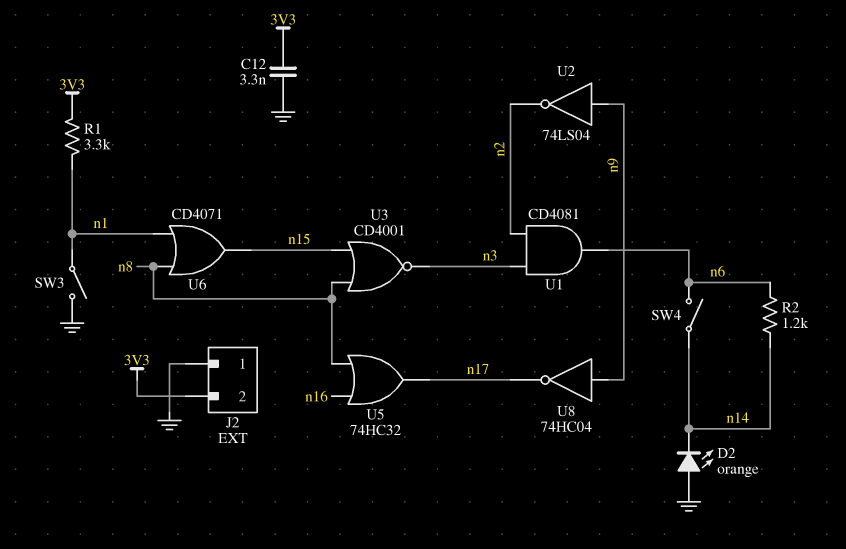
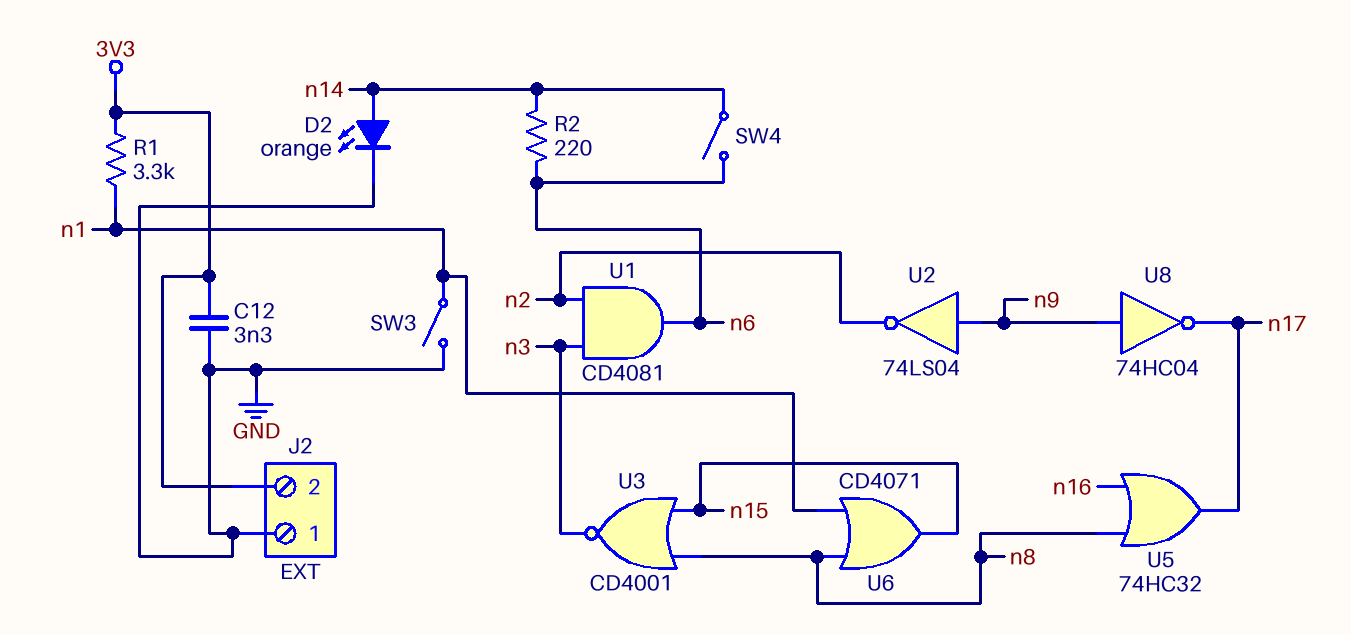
D2: LED orange (A GND, K n14) -> LED orange (A n14, K GND)
R2: 1.2k (n6, n14) -> 220 (n6, n14)

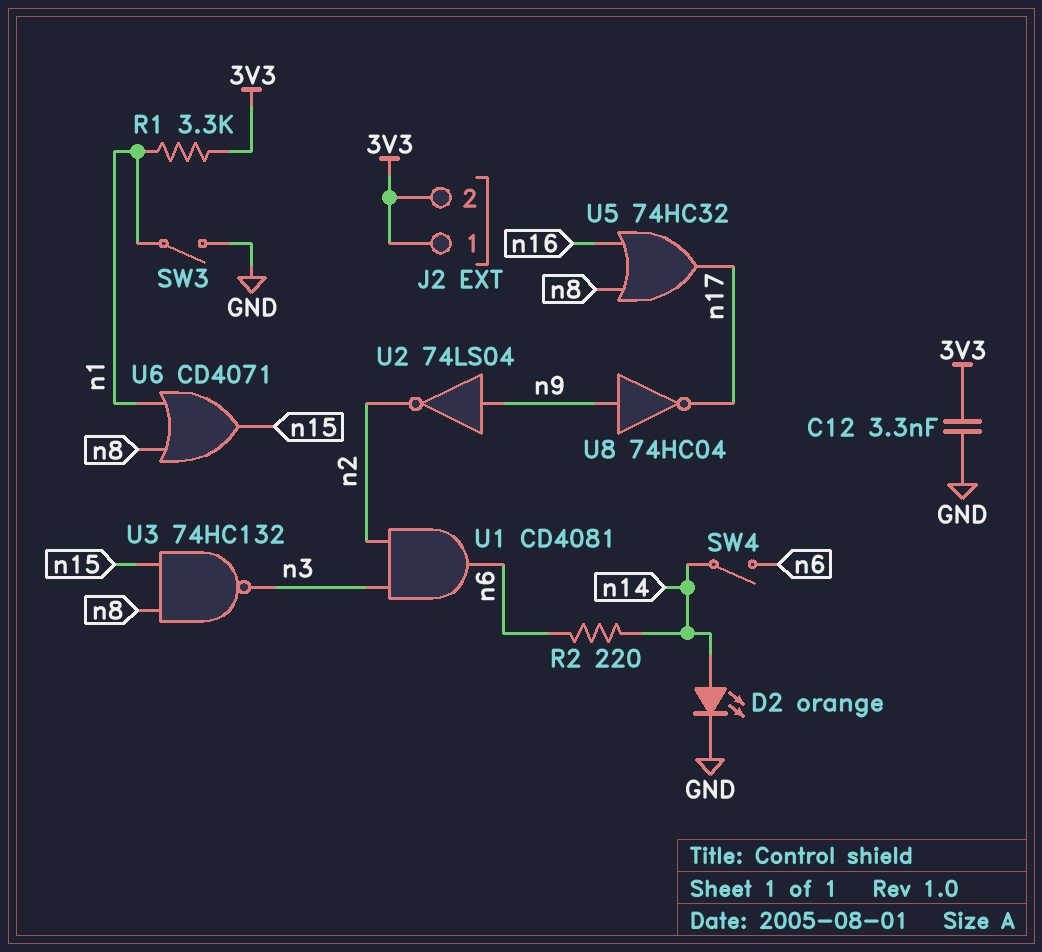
J2 pin 1: GND -> 3V3
U3: NOR CD4001 (in n8, in n15, out n3) -> NAND 74HC132 (in n8, in n15, out n3)

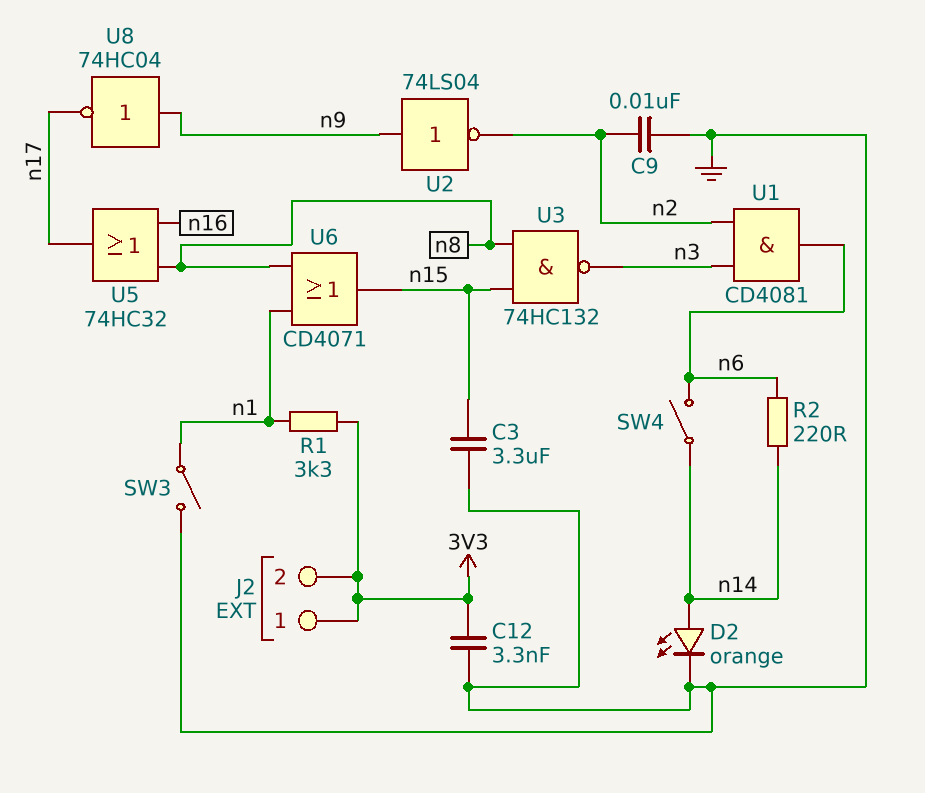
C3: none -> 3.3uF (GND, n15)
C9: none -> 10nF (GND, n2)

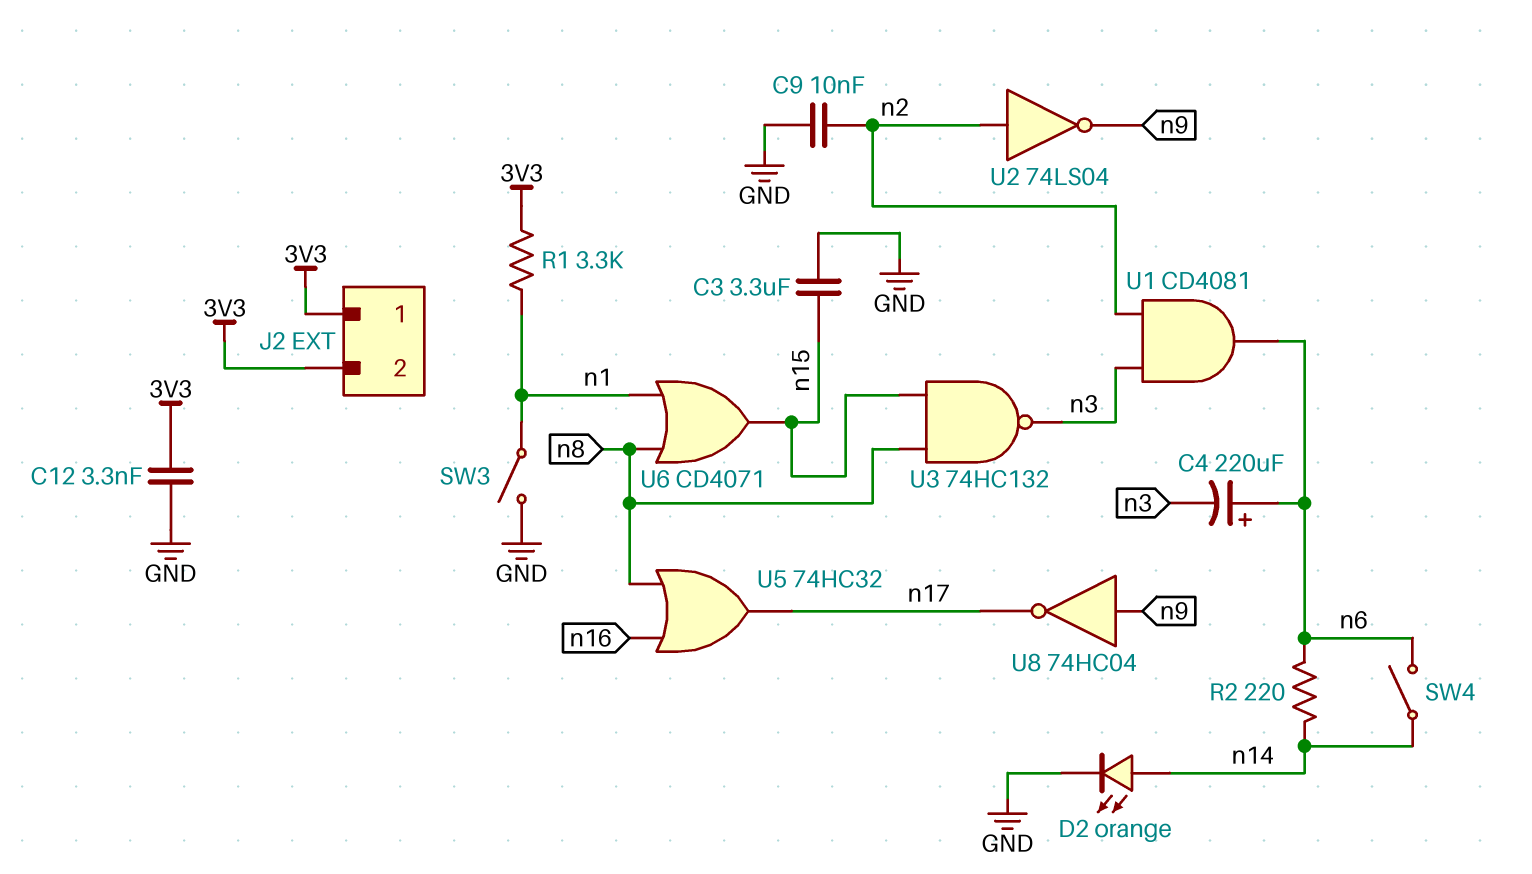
C4: none -> 220uF (plus n6, minus n3)
U2: NOT 74LS04 (in n9, out n2) -> NOT 74LS04 (in n2, out n9)

